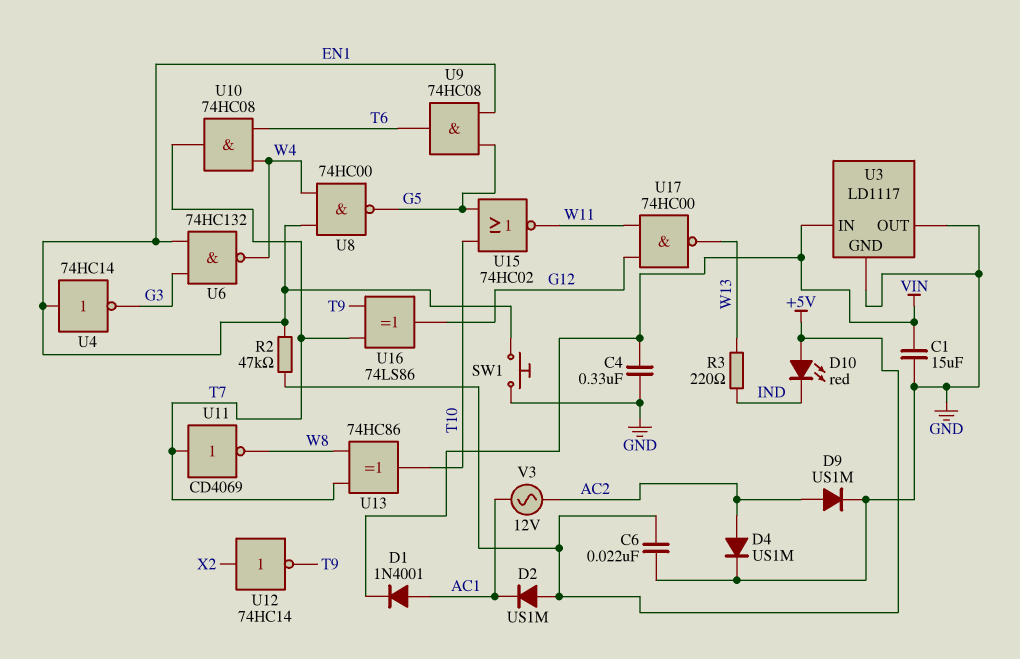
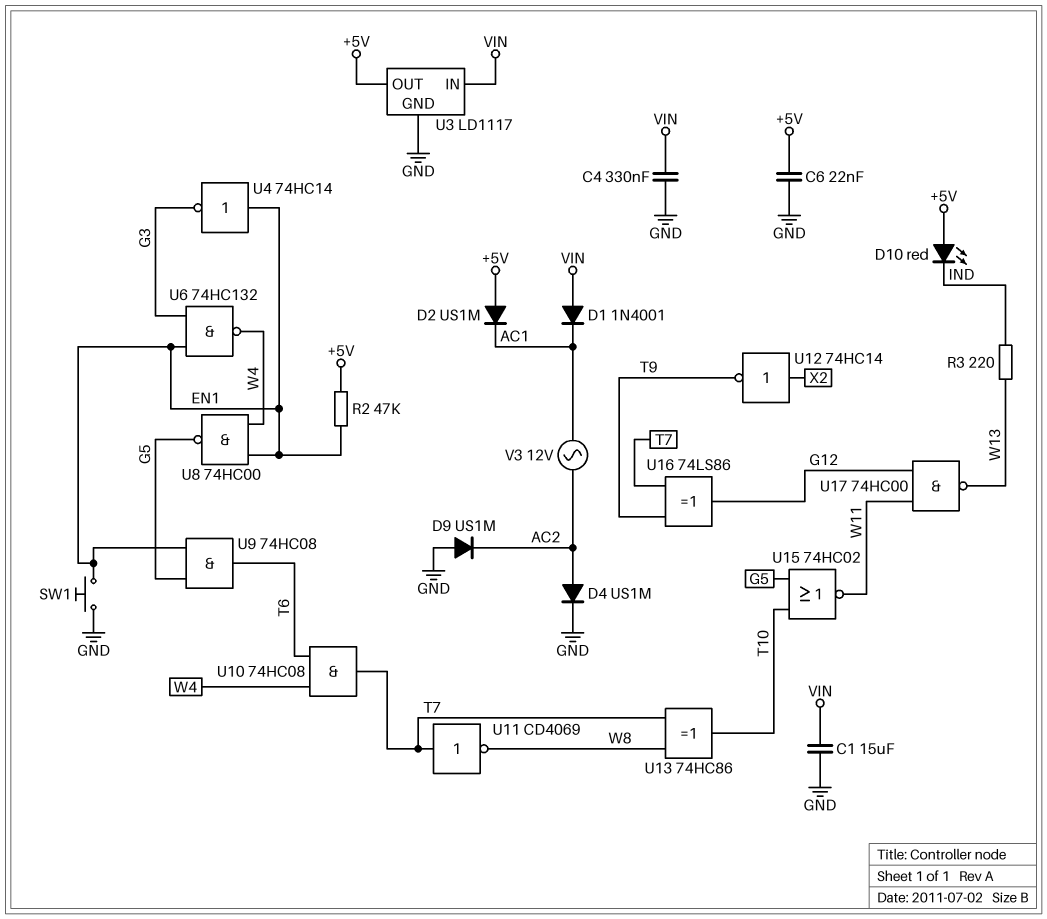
D1: diode 1N4001 (A AC1, K VIN) -> diode 1N4001 (A VIN, K AC1)
D9: diode US1M (A AC2, K GND) -> diode US1M (A GND, K AC2)
U3 pin OUT: GND -> +5V

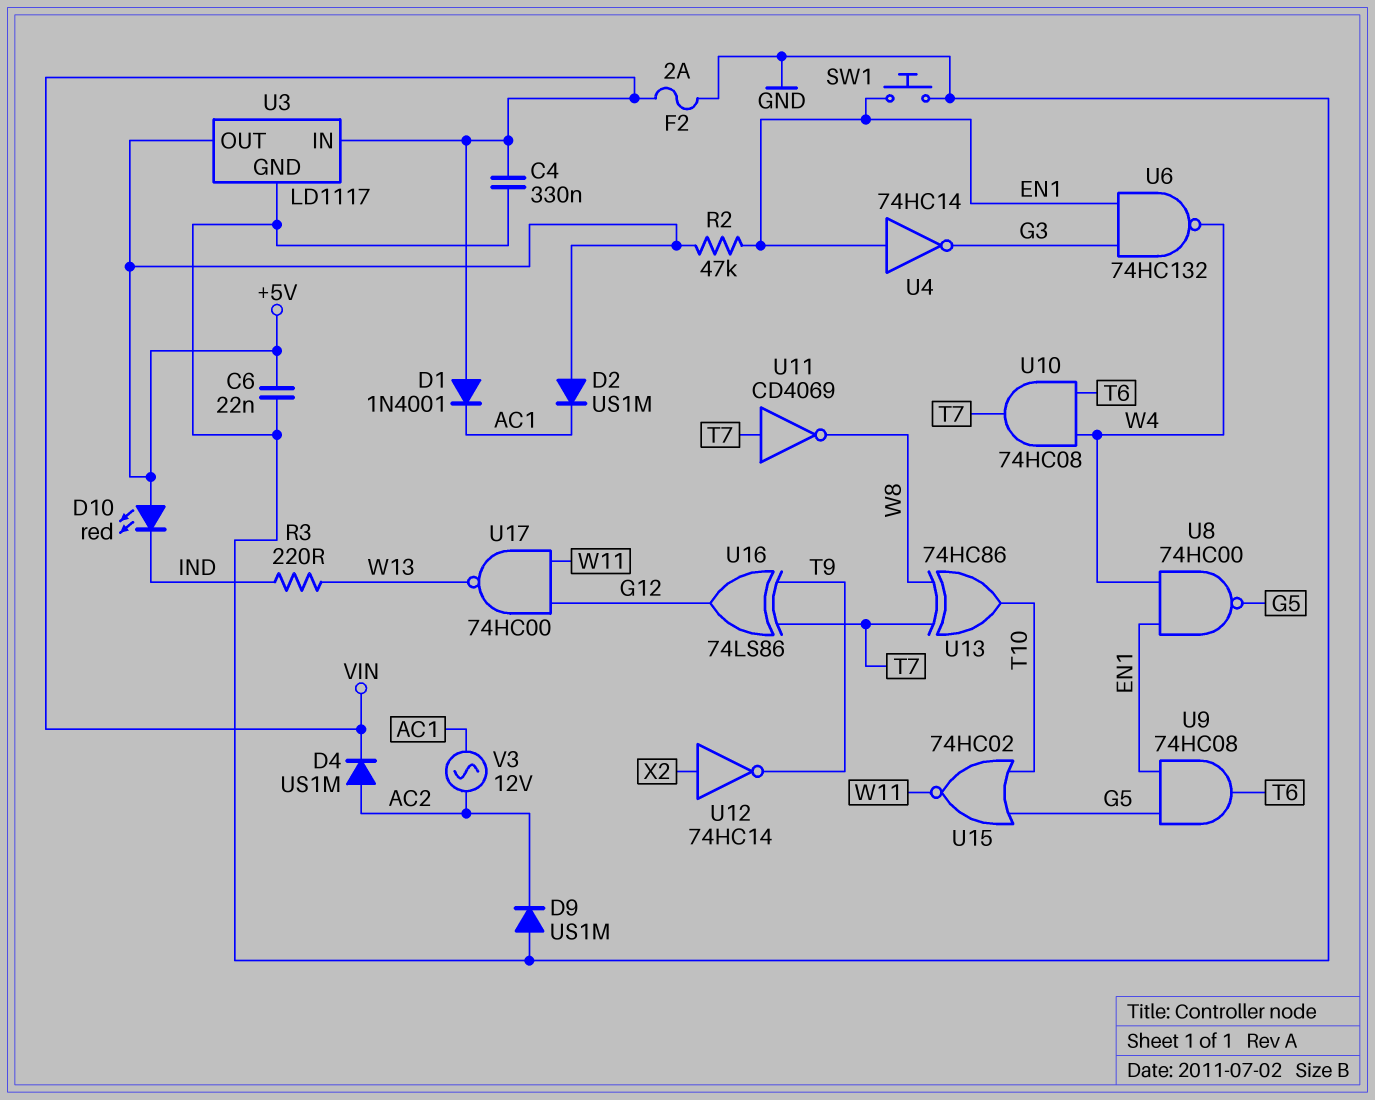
C1: 15uF (GND, VIN) -> none
D4: diode US1M (A AC2, K GND) -> diode US1M (A AC2, K VIN)
F2: none -> 2A (GND, VIN)

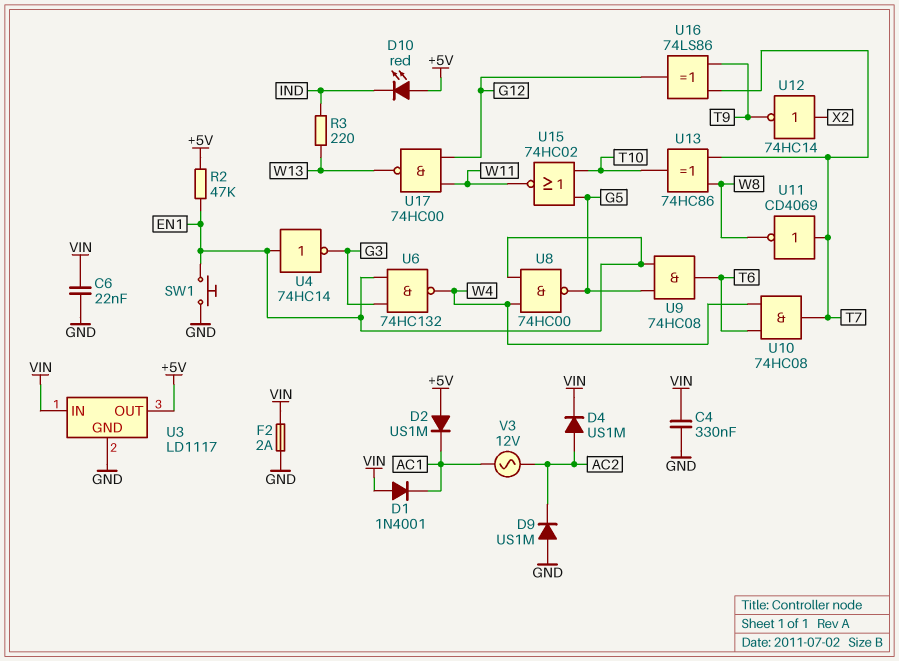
C6: 22nF (+5V, GND) -> 22nF (GND, VIN)

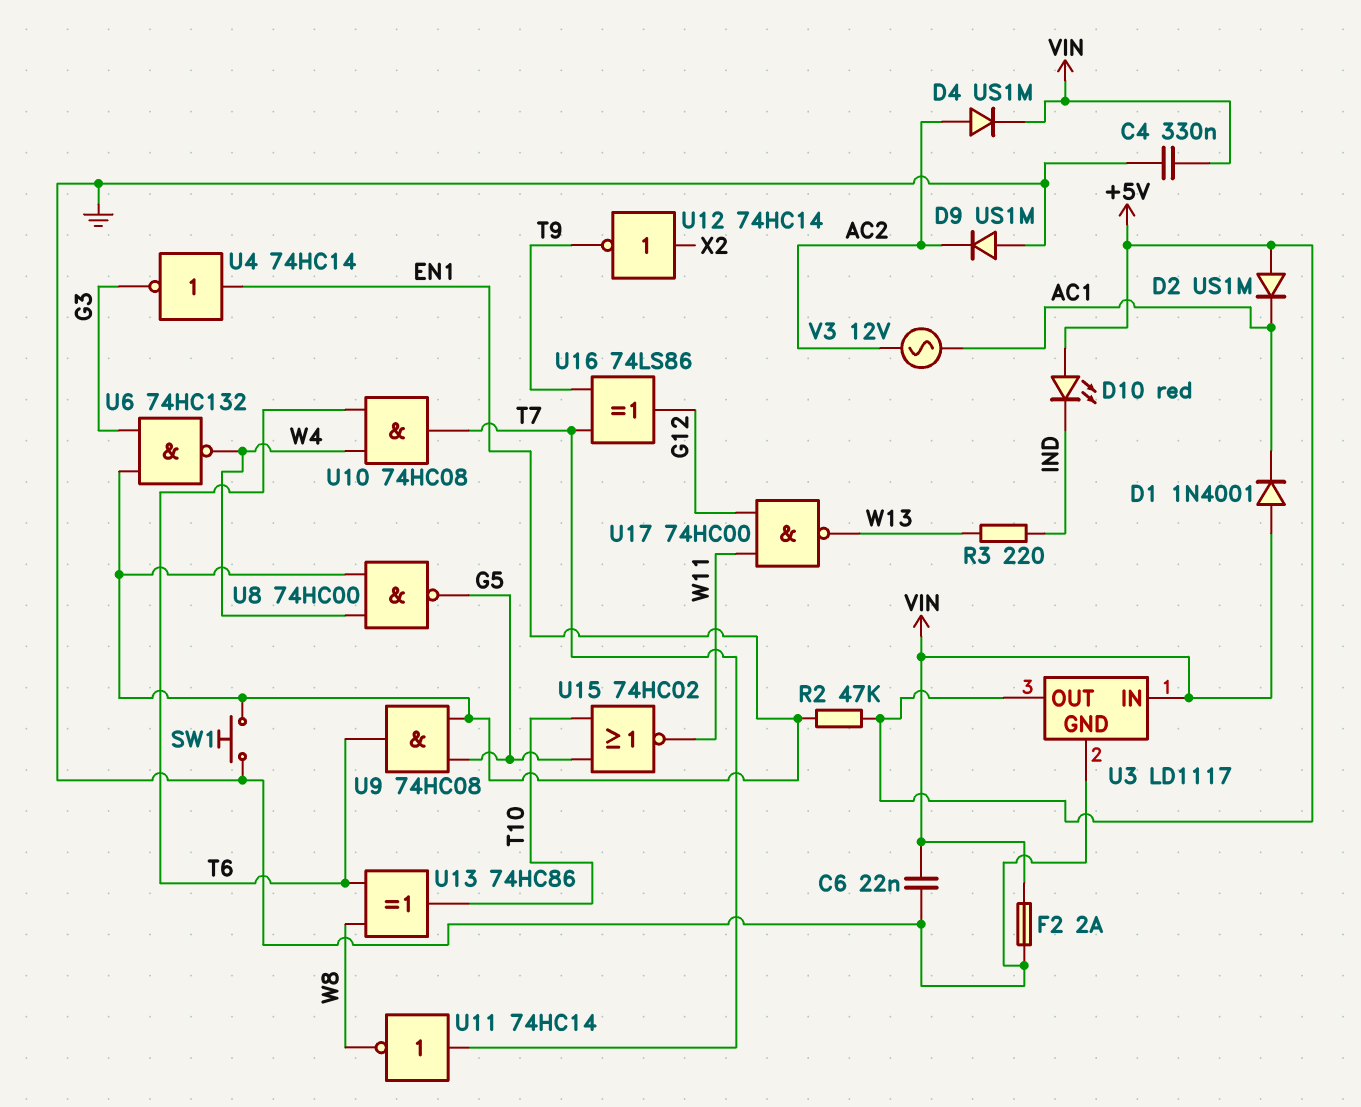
U11: NOT CD4069 (in T7, out W8) -> NOT 74HC14 (in T7, out W8)
U13: XOR 74HC86 (in T7, in W8, out T10) -> XOR 74HC86 (in T6, in W8, out T10)

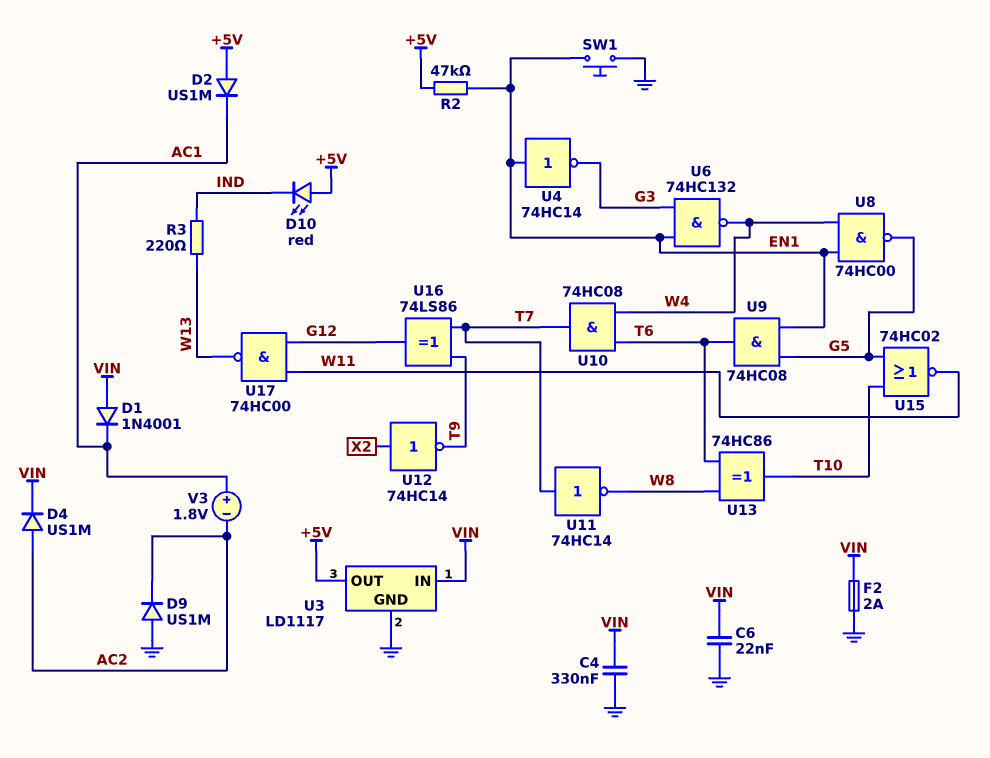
V3: AC 12V (AC1, AC2) -> 1.8V (plus AC1, minus AC2)

